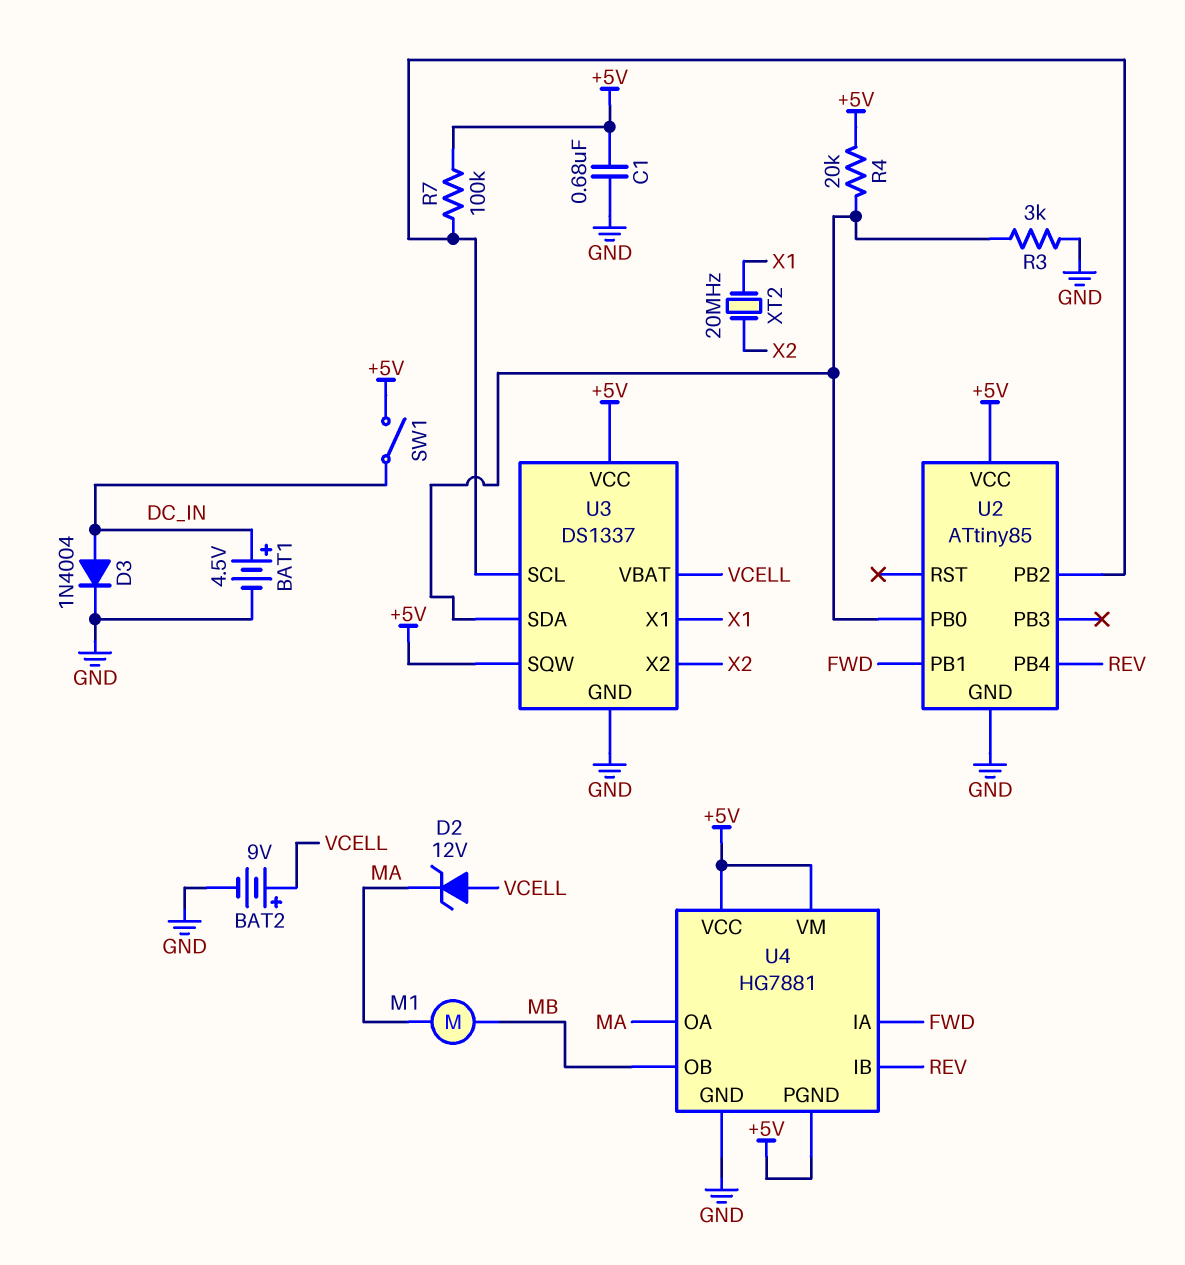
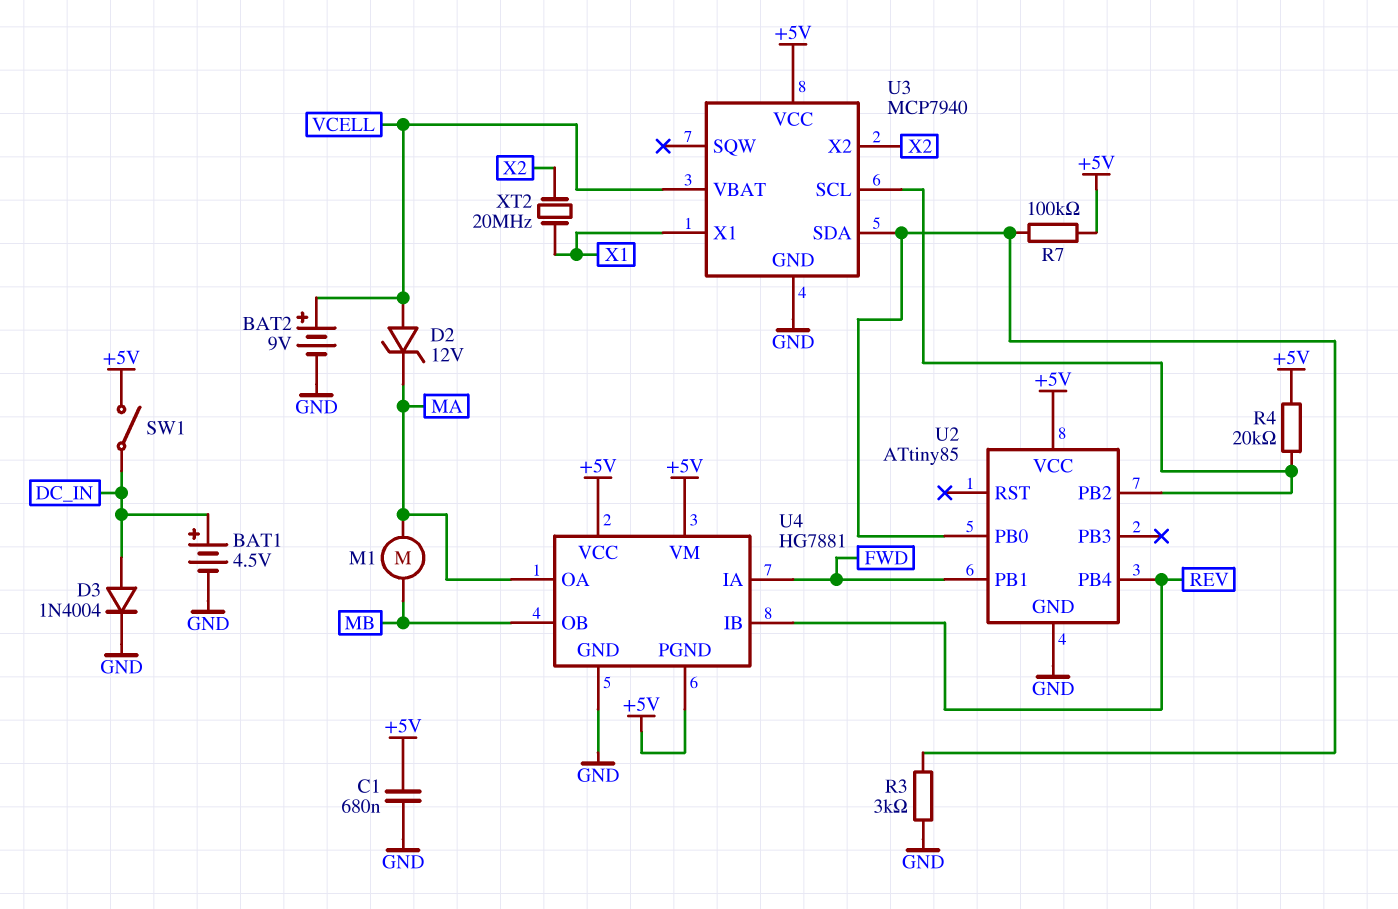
R4: 20k (+5V, U2/PB0) -> 20k (+5V, U2/PB2)
R7: 100k (+5V, U2/PB2) -> 100k (+5V, U2/PB0)
U3: DS1337 -> MCP7940
U3 pin SQW: +5V -> none

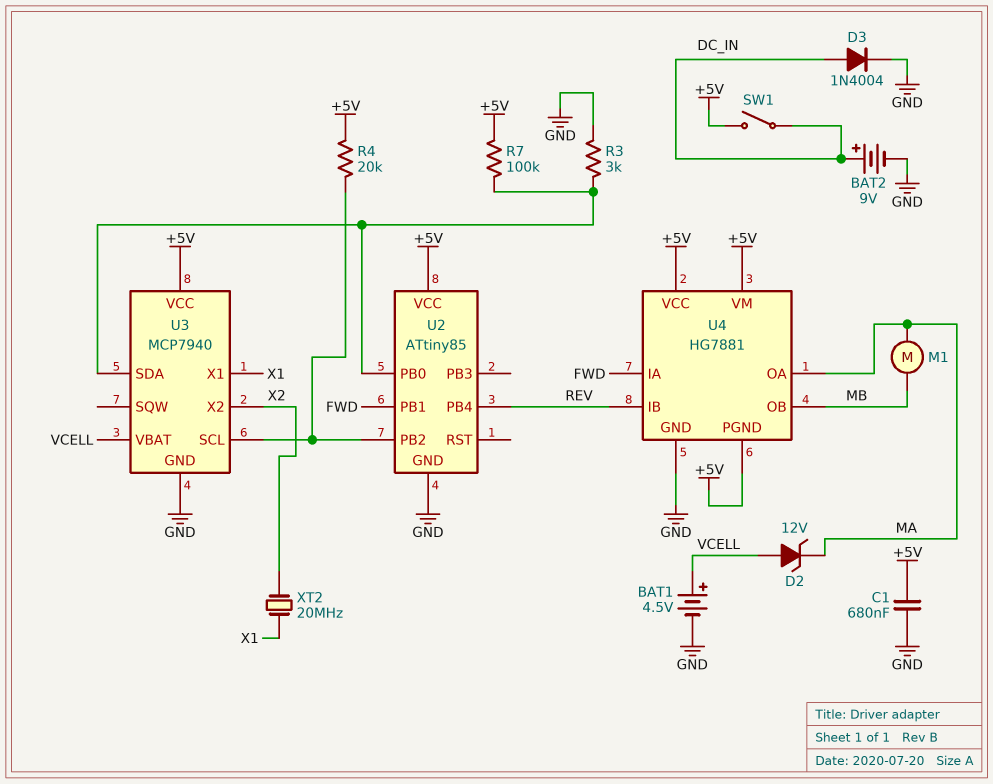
BAT1: 4.5V (plus DC_IN, minus GND) -> 4.5V (plus VCELL, minus GND)
BAT2: 9V (plus VCELL, minus GND) -> 9V (plus DC_IN, minus GND)

